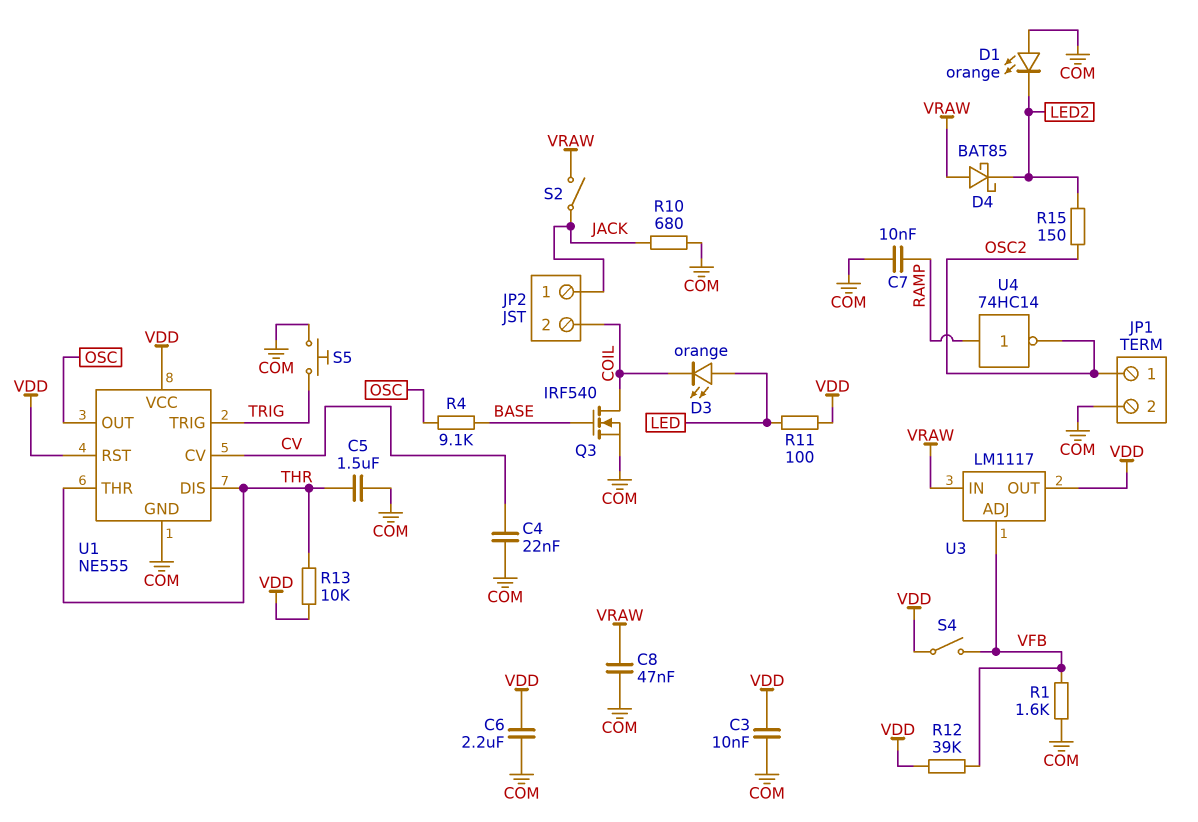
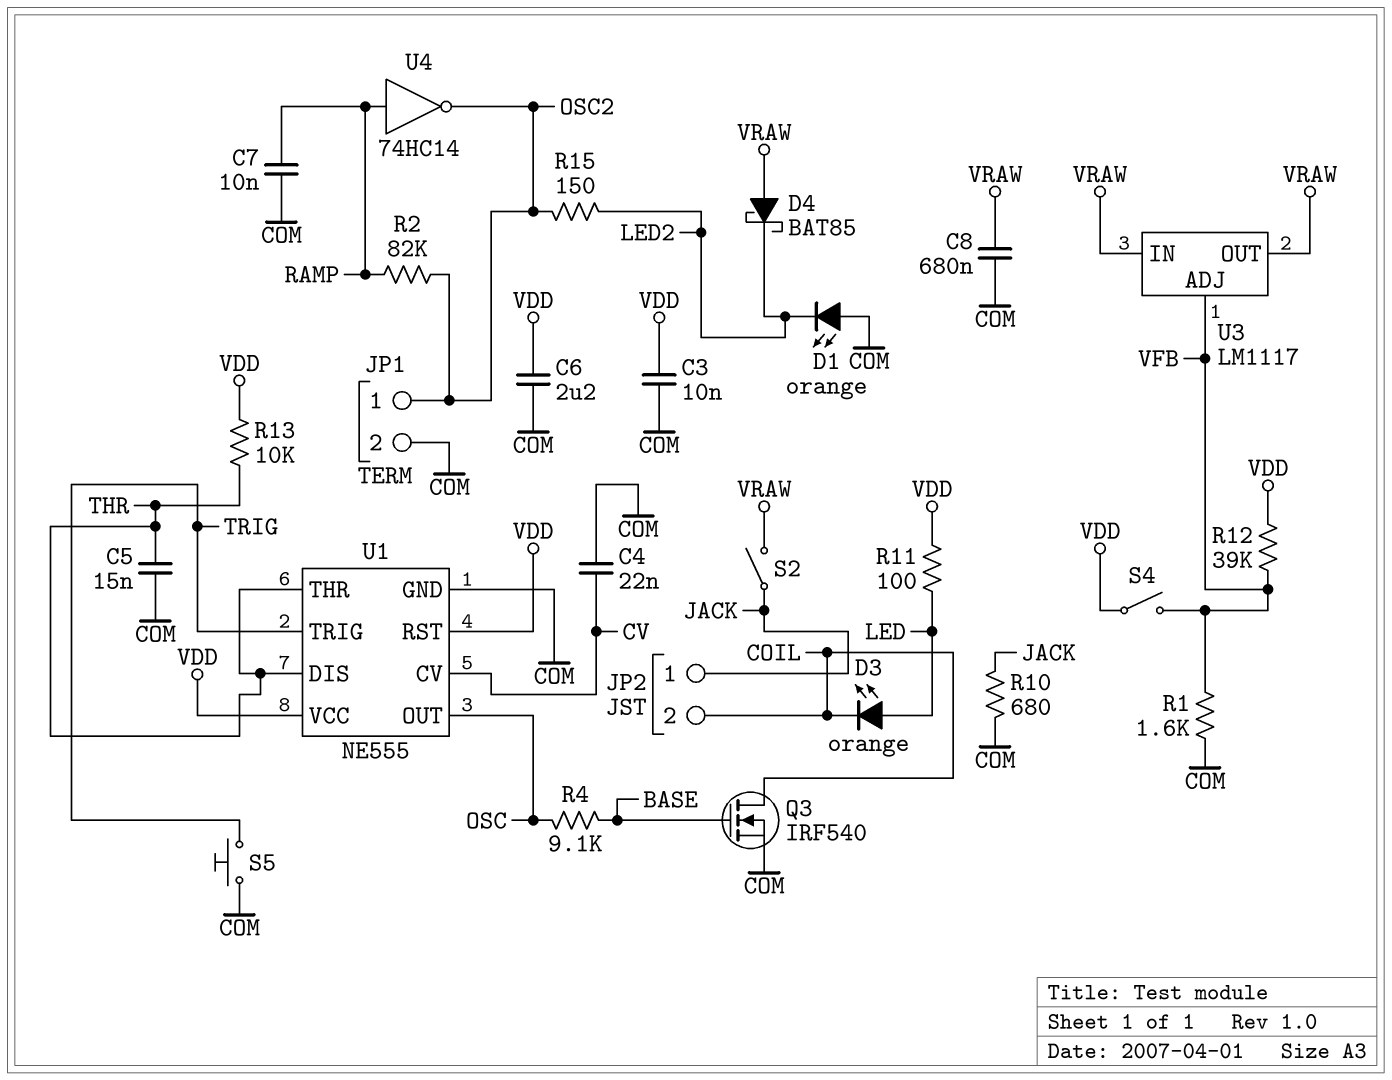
C5: 1.5uF (COM, THR) -> 15nF (COM, THR)
C8: 47nF (COM, VRAW) -> 680nF (COM, VRAW)
R2: none -> 82k (OSC2, RAMP)
U3 pin OUT: VDD -> VRAW

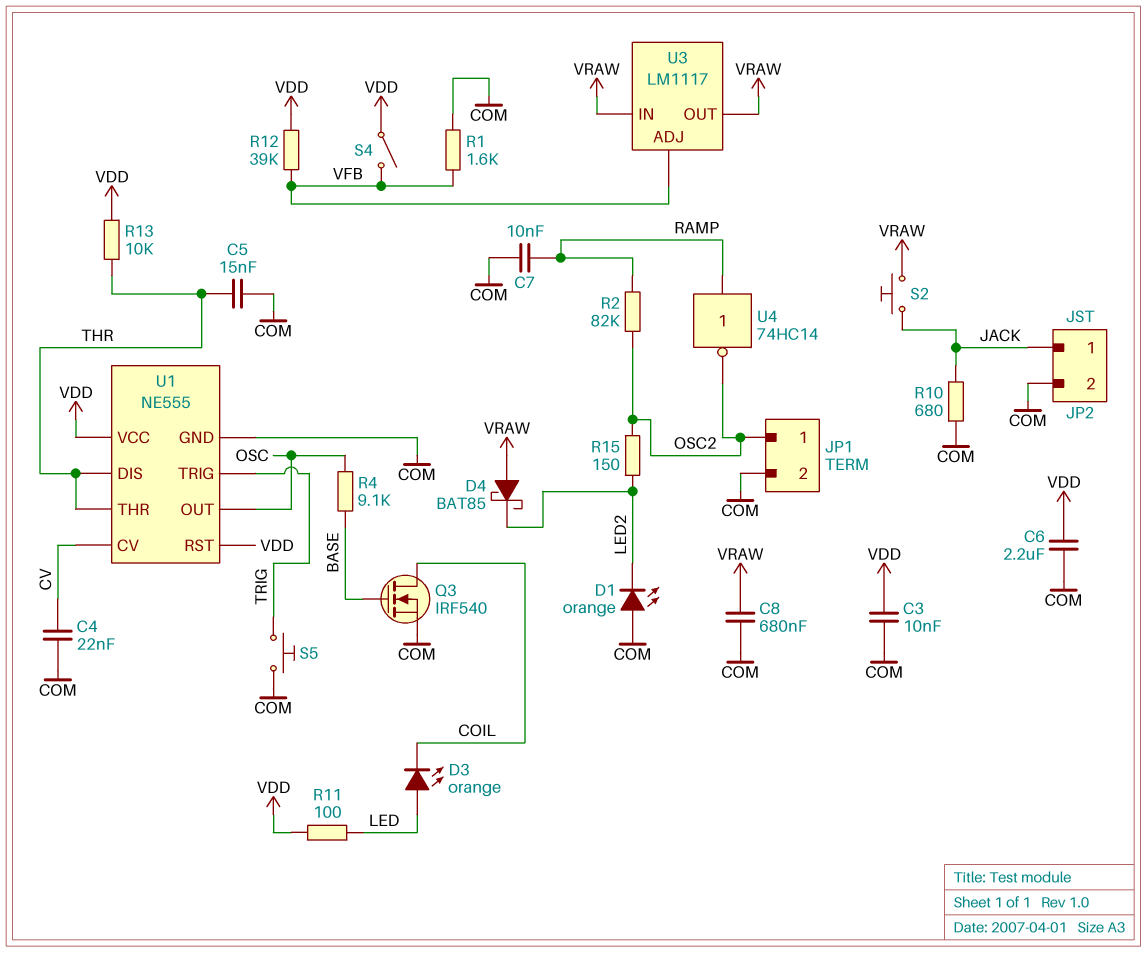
JP2 pin 2: COIL -> COM
S2: switch (JACK, VRAW) -> button (JACK, VRAW)

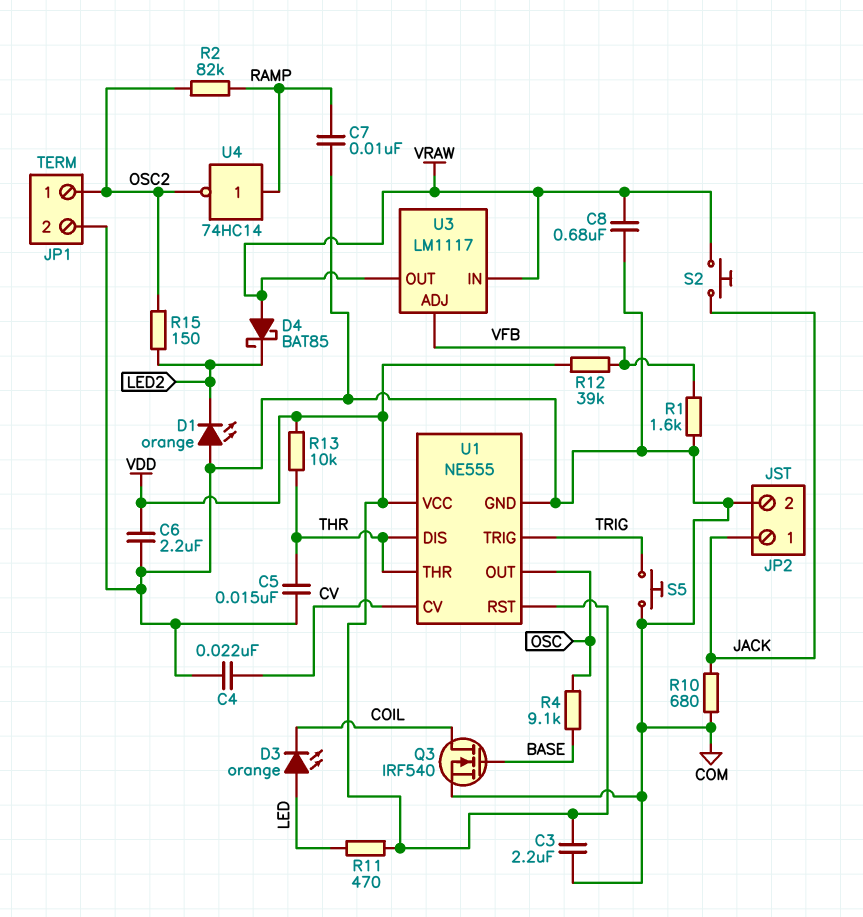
C3: 10nF (COM, VDD) -> 2.2uF (COM, VDD)
R11: 100 (LED, VDD) -> 470 (LED, VDD)
S4: switch (VDD, VFB) -> none

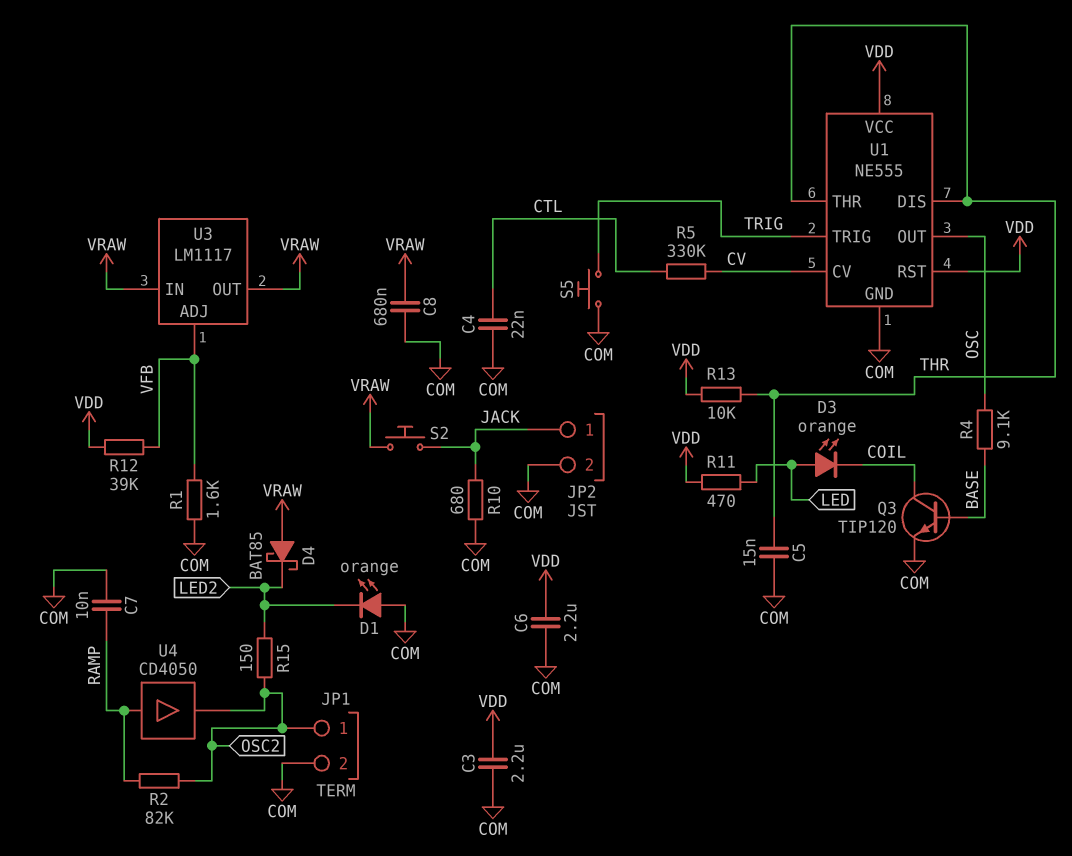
C4: 22nF (COM, CV) -> 22nF (COM, CTL)
Q3: NMOS IRF540 (G BASE, D COIL, S COM) -> NPN TIP120 (B BASE, C COIL, E COM)
R5: none -> 330k (CTL, CV)
U4: NOT 74HC14 (in RAMP, out OSC2) -> buffer CD4050 (in RAMP, out OSC2)

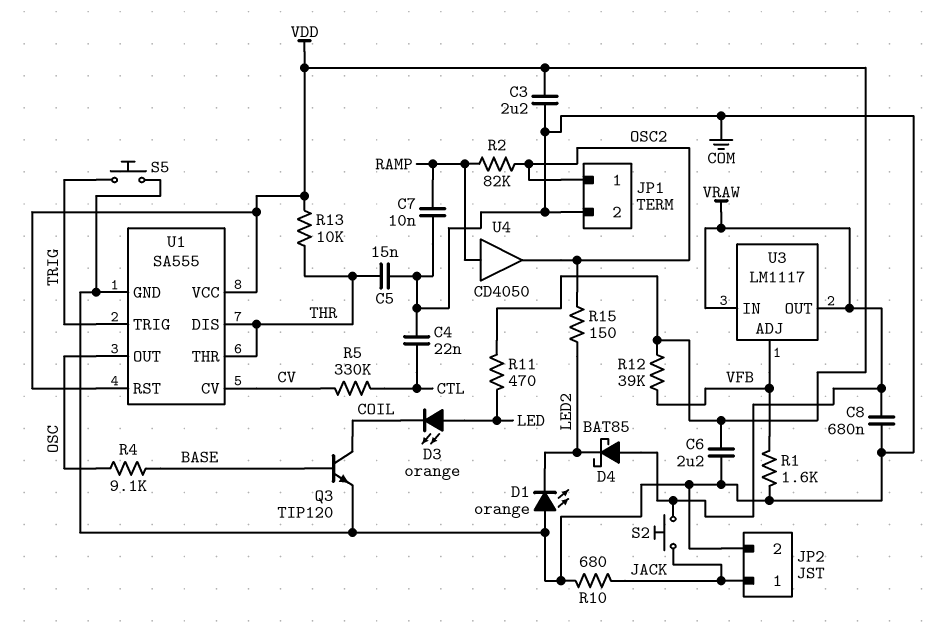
U1: NE555 -> SA555

